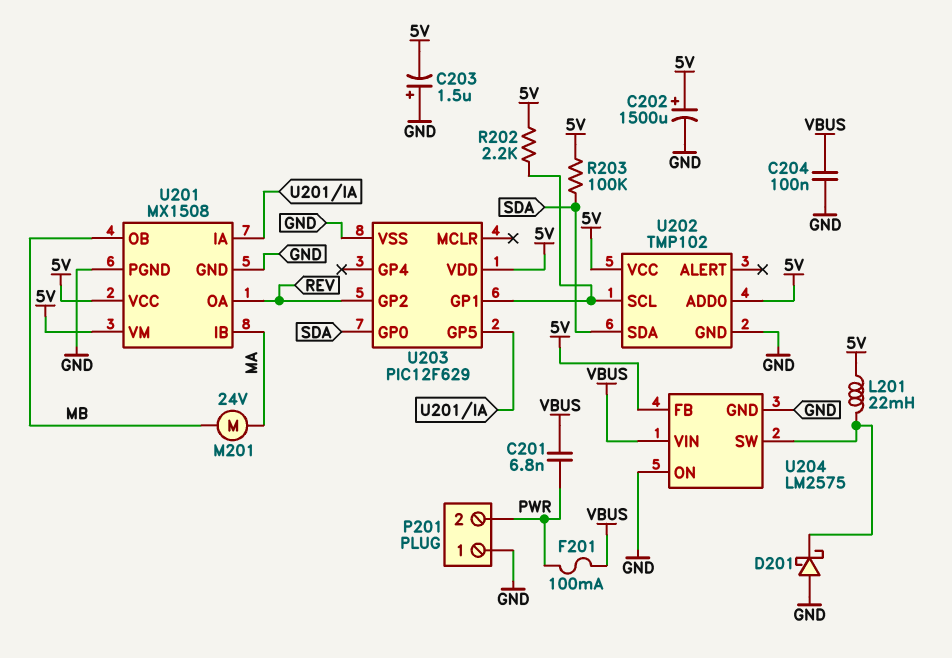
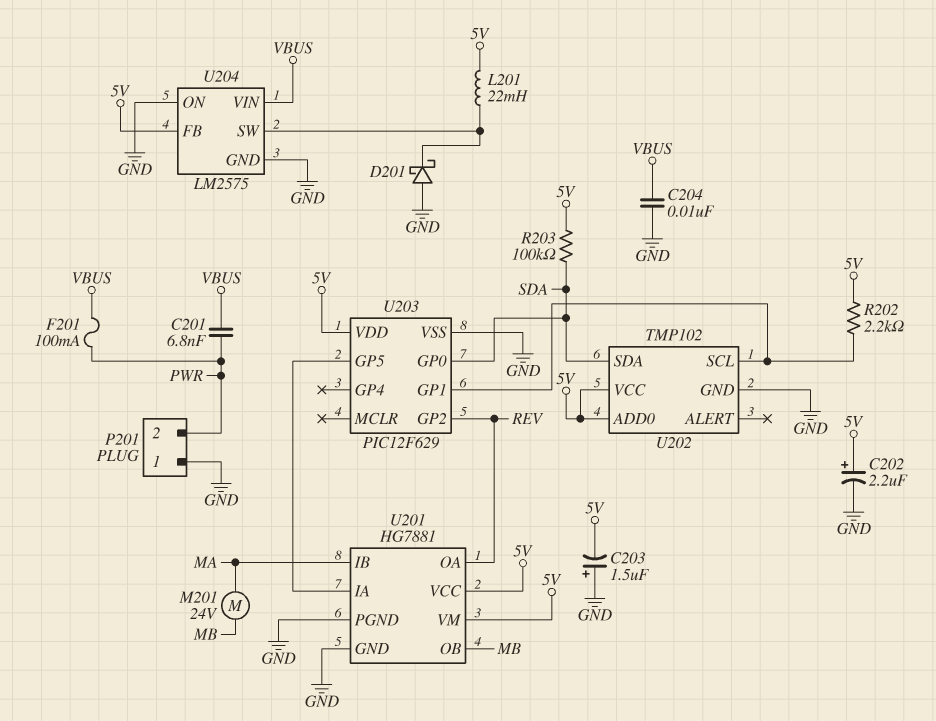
C202: 1500uF (plus 5V, minus GND) -> 2.2uF (plus 5V, minus GND)
C204: 100nF (GND, VBUS) -> 10nF (GND, VBUS)
U201: MX1508 -> HG7881

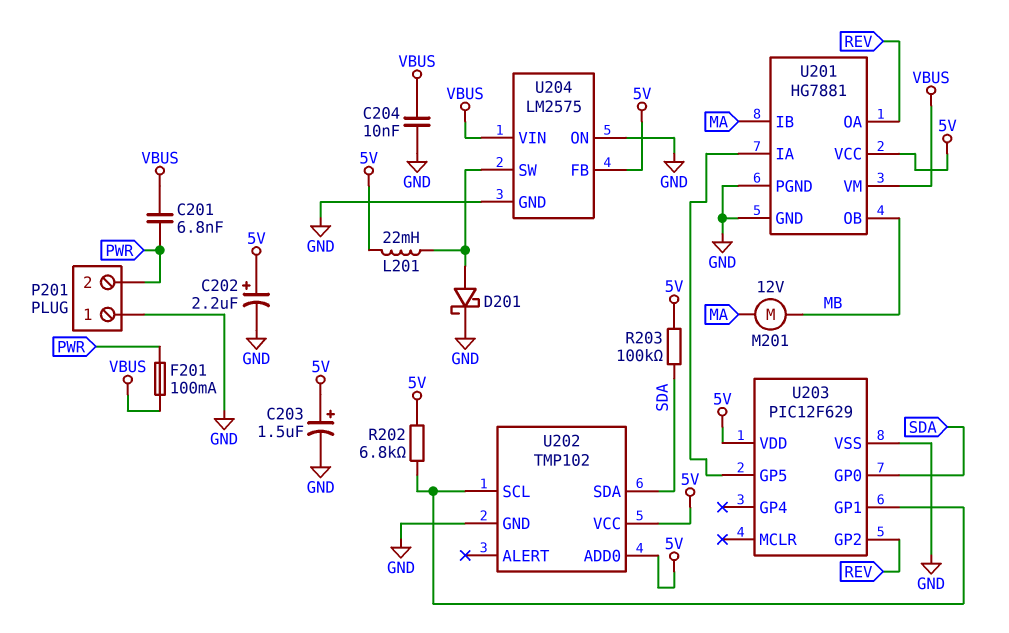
C203: 1.5uF (plus GND, minus 5V) -> 1.5uF (plus 5V, minus GND)
D201: schottky (A GND, K U204/SW) -> schottky (A U204/SW, K GND)
M201: motor 24V (MA, MB) -> motor 12V (MA, MB)
R202: 2.2k (5V, U202/SCL) -> 6.8k (5V, U202/SCL)
U201 pin VM: 5V -> VBUS

